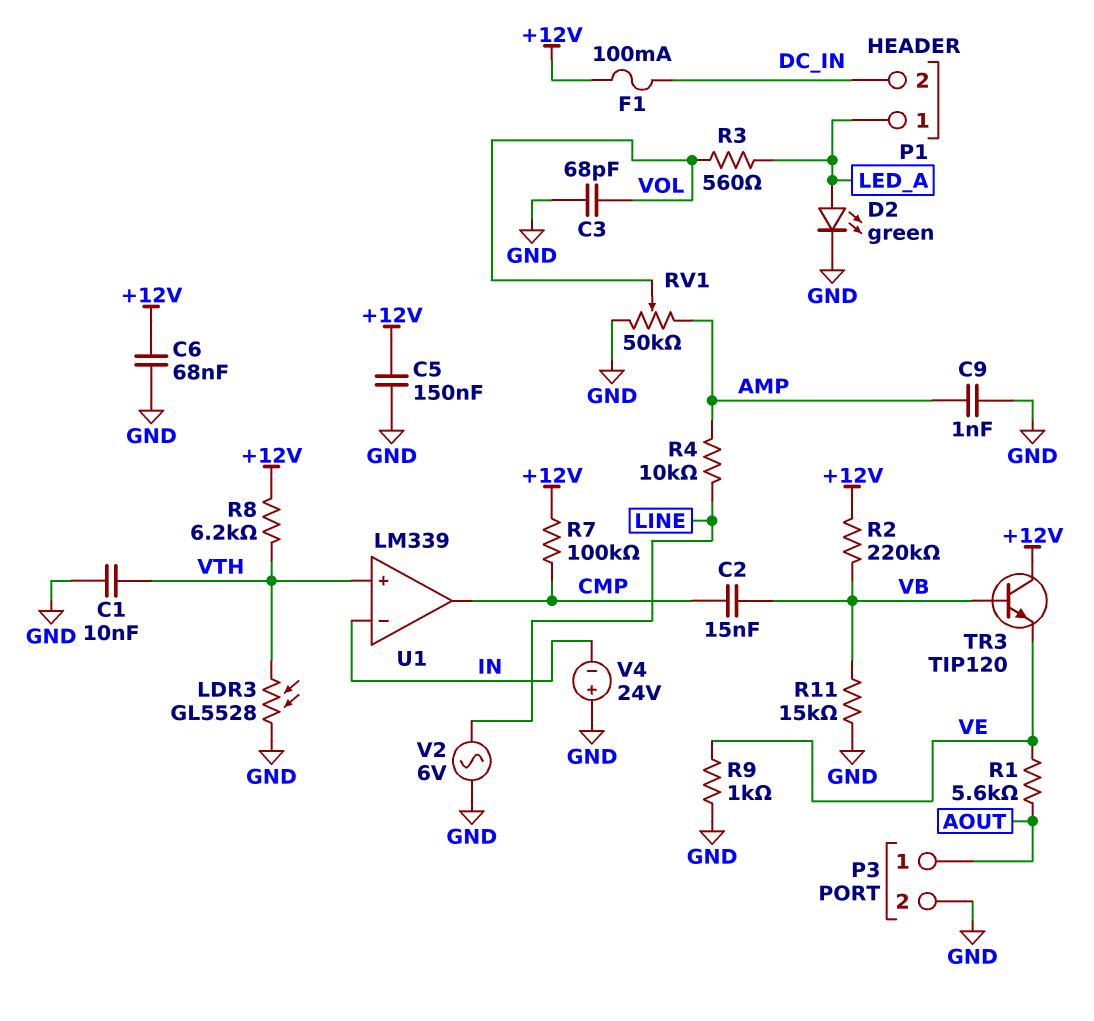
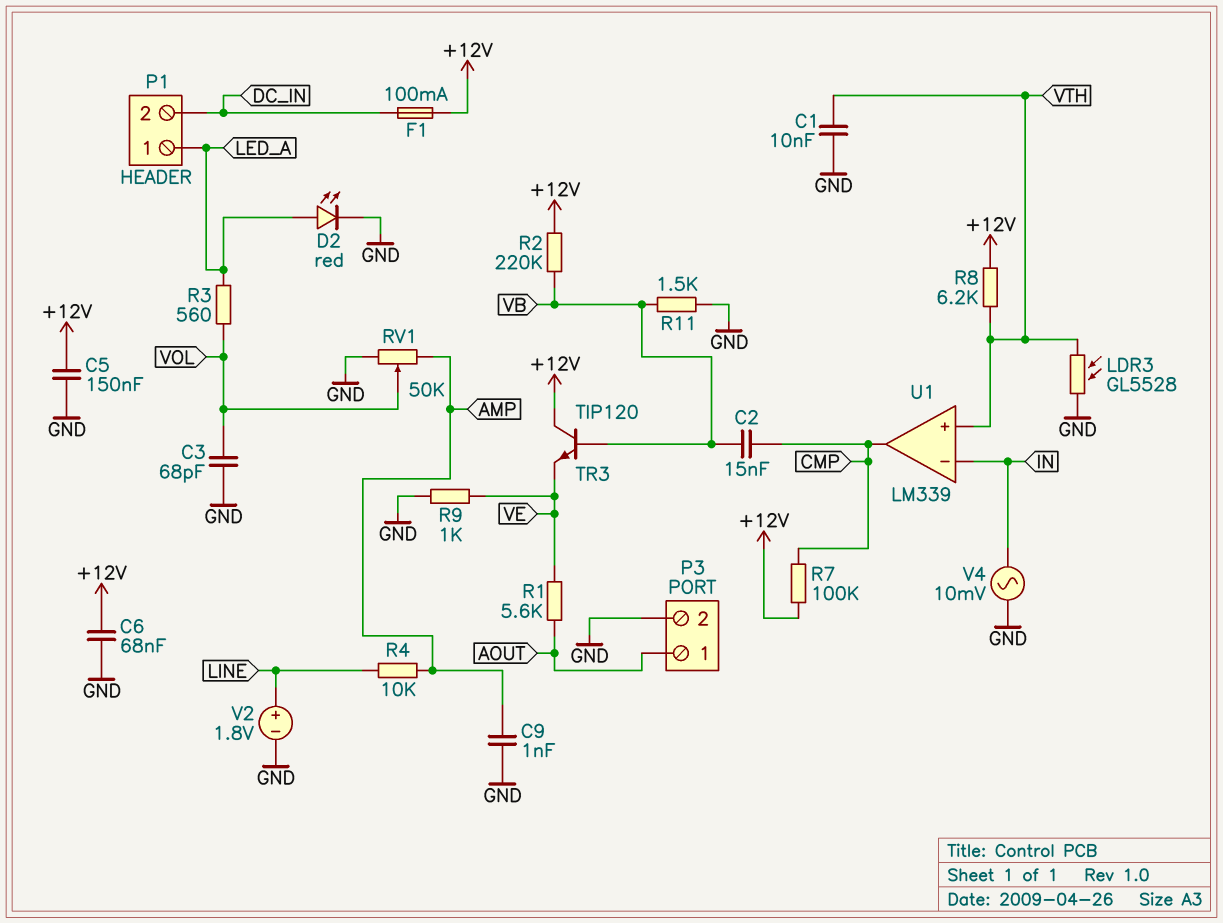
D2: LED green (A LED_A, K GND) -> LED red (A LED_A, K GND)
R11: 15k (GND, VB) -> 1.5k (GND, VB)
V2: AC 6V (GND, LINE) -> 1.8V (plus LINE, minus GND)
V4: 24V (plus GND, minus IN) -> AC 10mV (GND, IN)

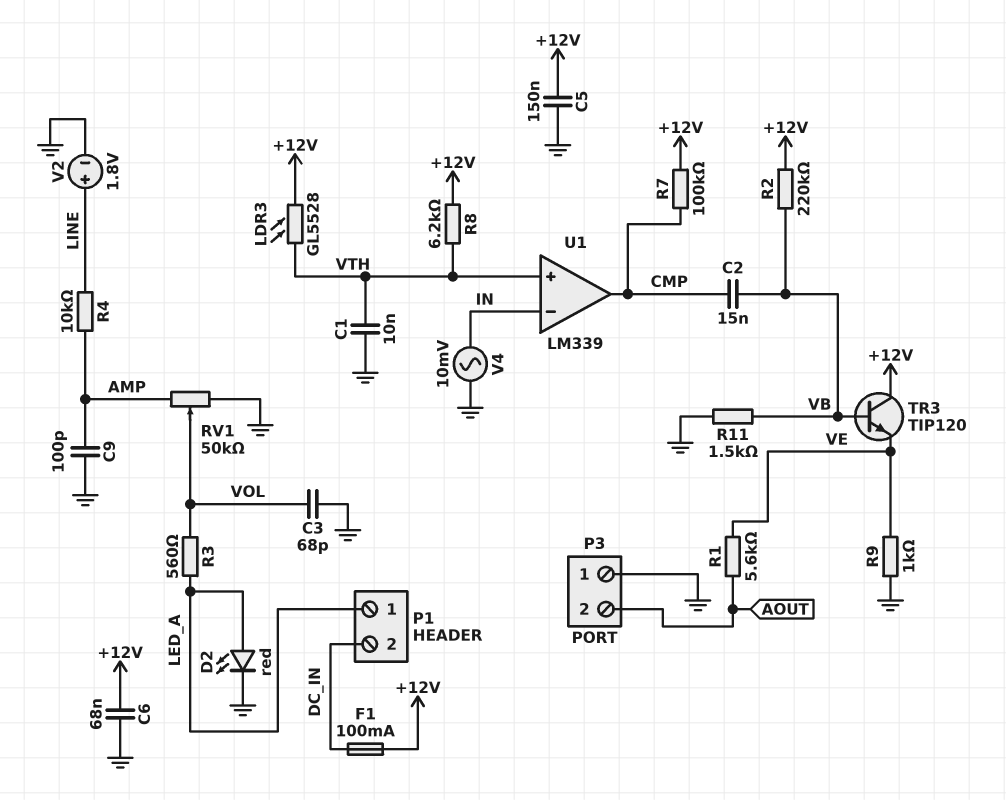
C9: 1nF (AMP, GND) -> 100pF (AMP, GND)
LDR3: GL5528 (GND, VTH) -> GL5528 (+12V, VTH)
P3 pin 1: AOUT -> GND
P3 pin 2: GND -> AOUT

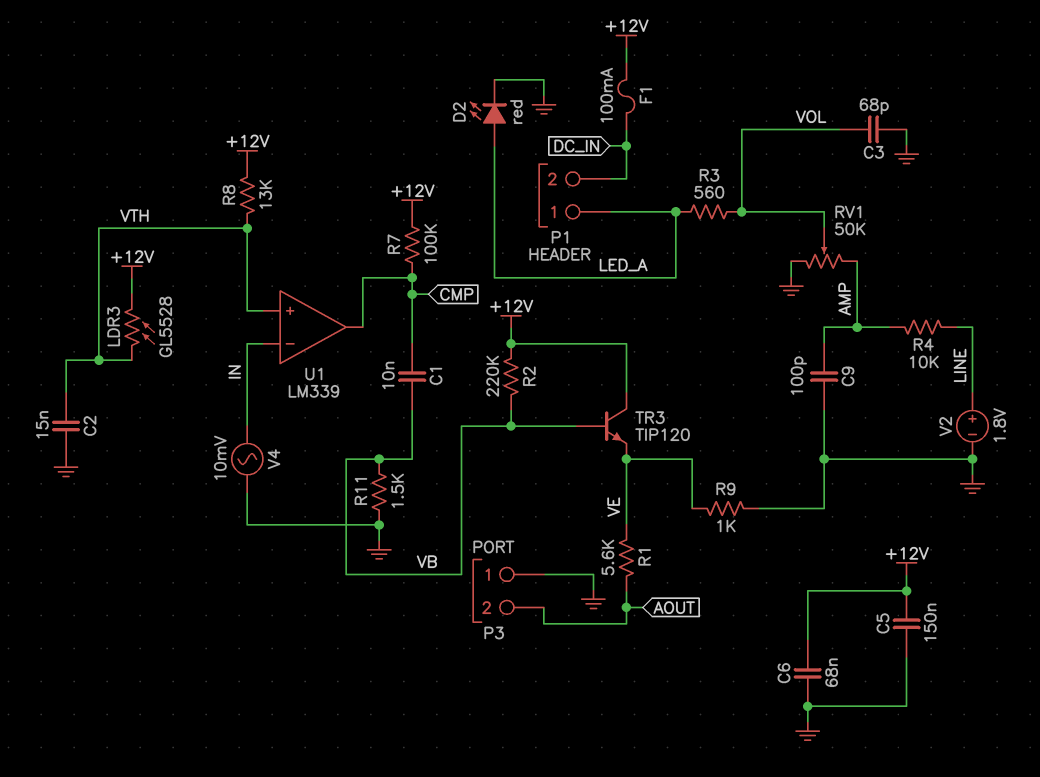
C1: 10nF (GND, VTH) -> 10nF (CMP, VB)
C2: 15nF (CMP, VB) -> 15nF (GND, VTH)
R8: 6.2k (+12V, VTH) -> 13k (+12V, VTH)

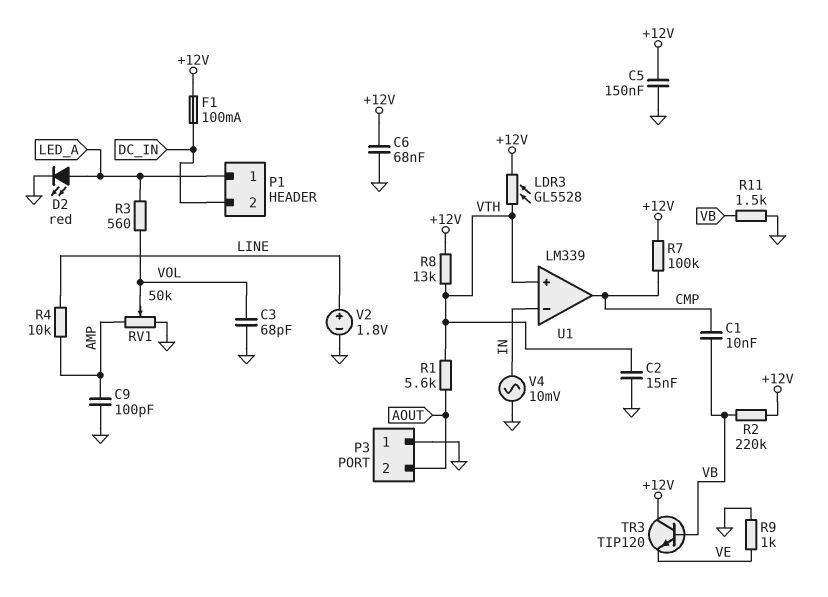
R1: 5.6k (AOUT, VE) -> 5.6k (AOUT, VTH)

